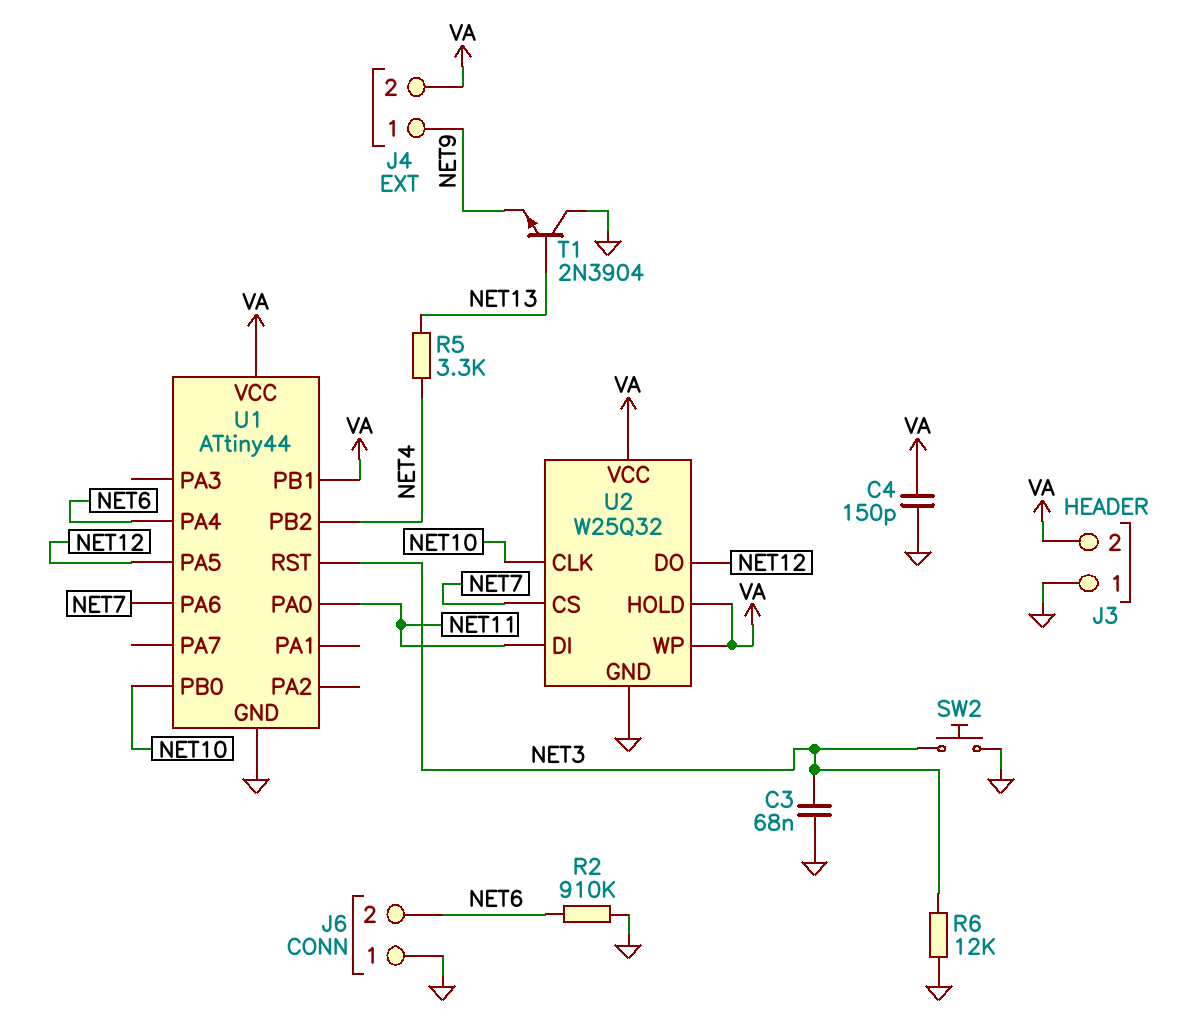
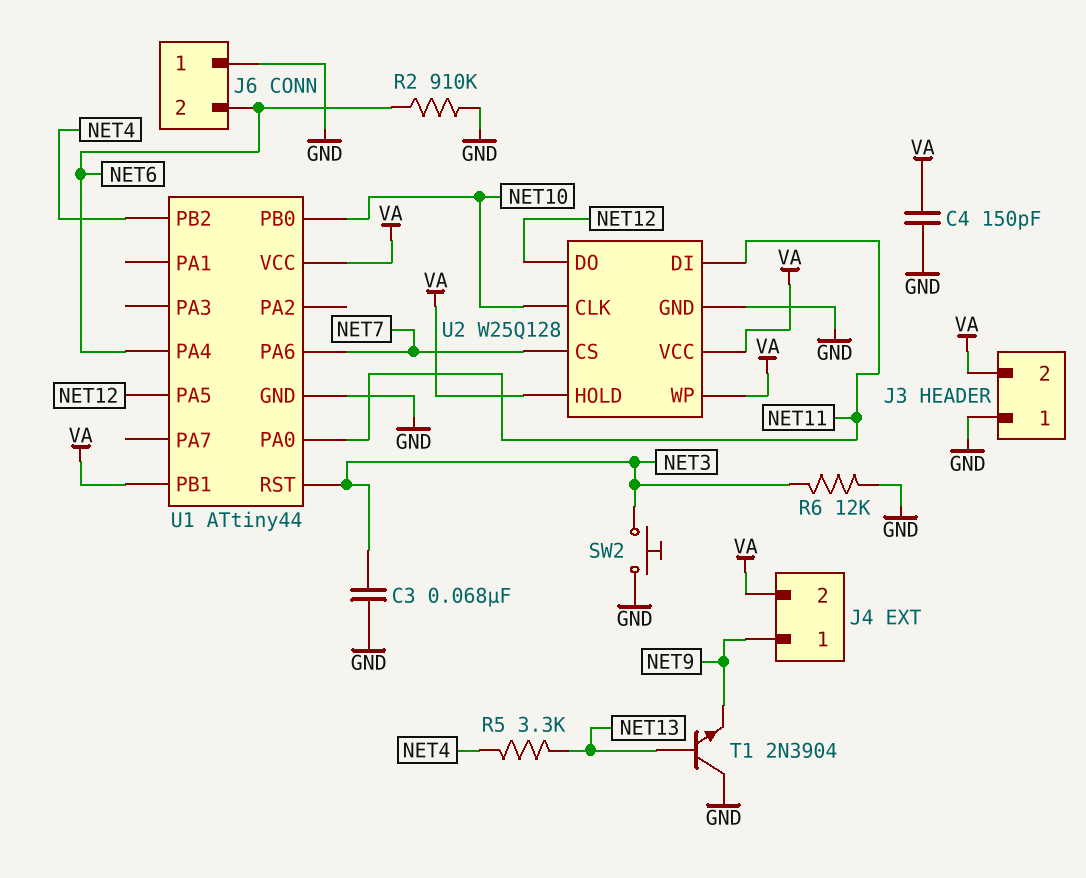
U2: W25Q32 -> W25Q128

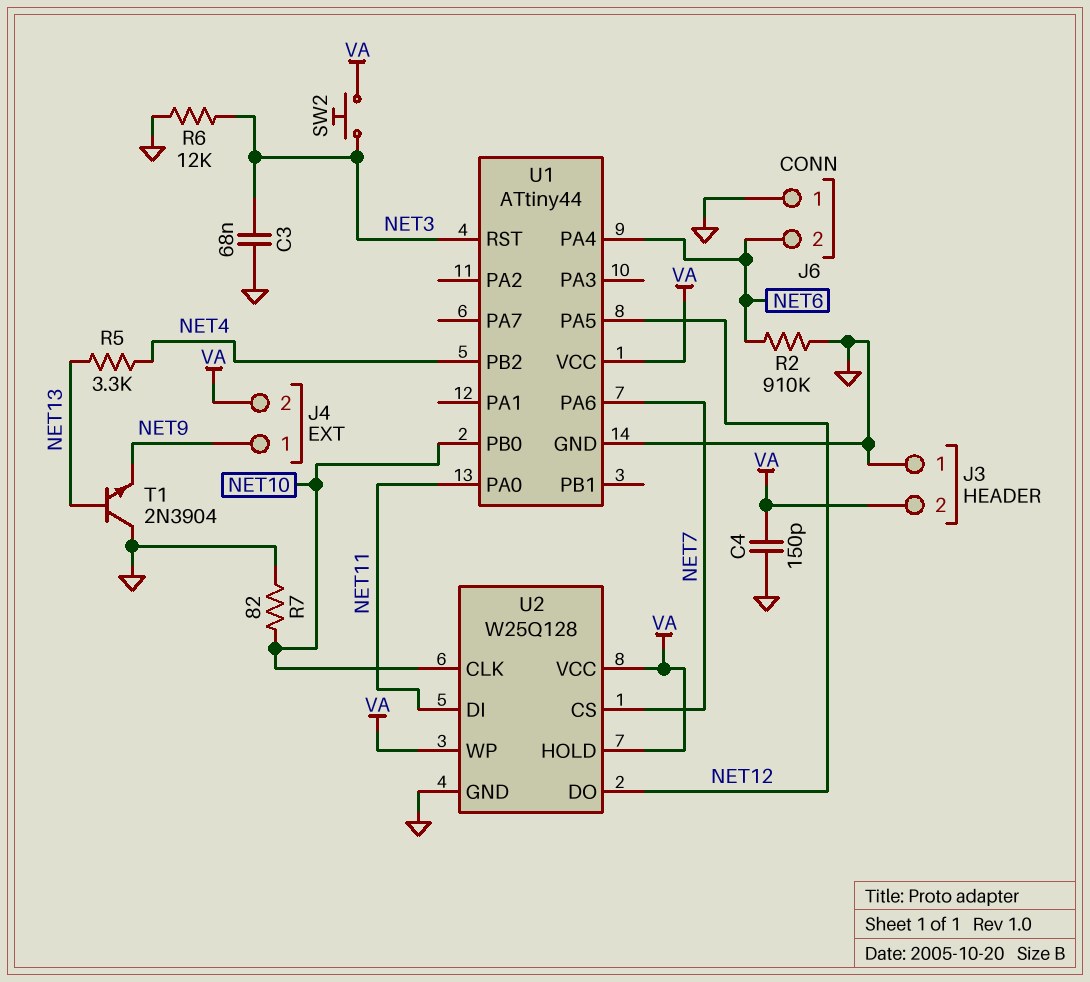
R7: none -> 82 (GND, NET10)
SW2: button (GND, NET3) -> button (NET3, VA)
U1 pin PB1: VA -> none

